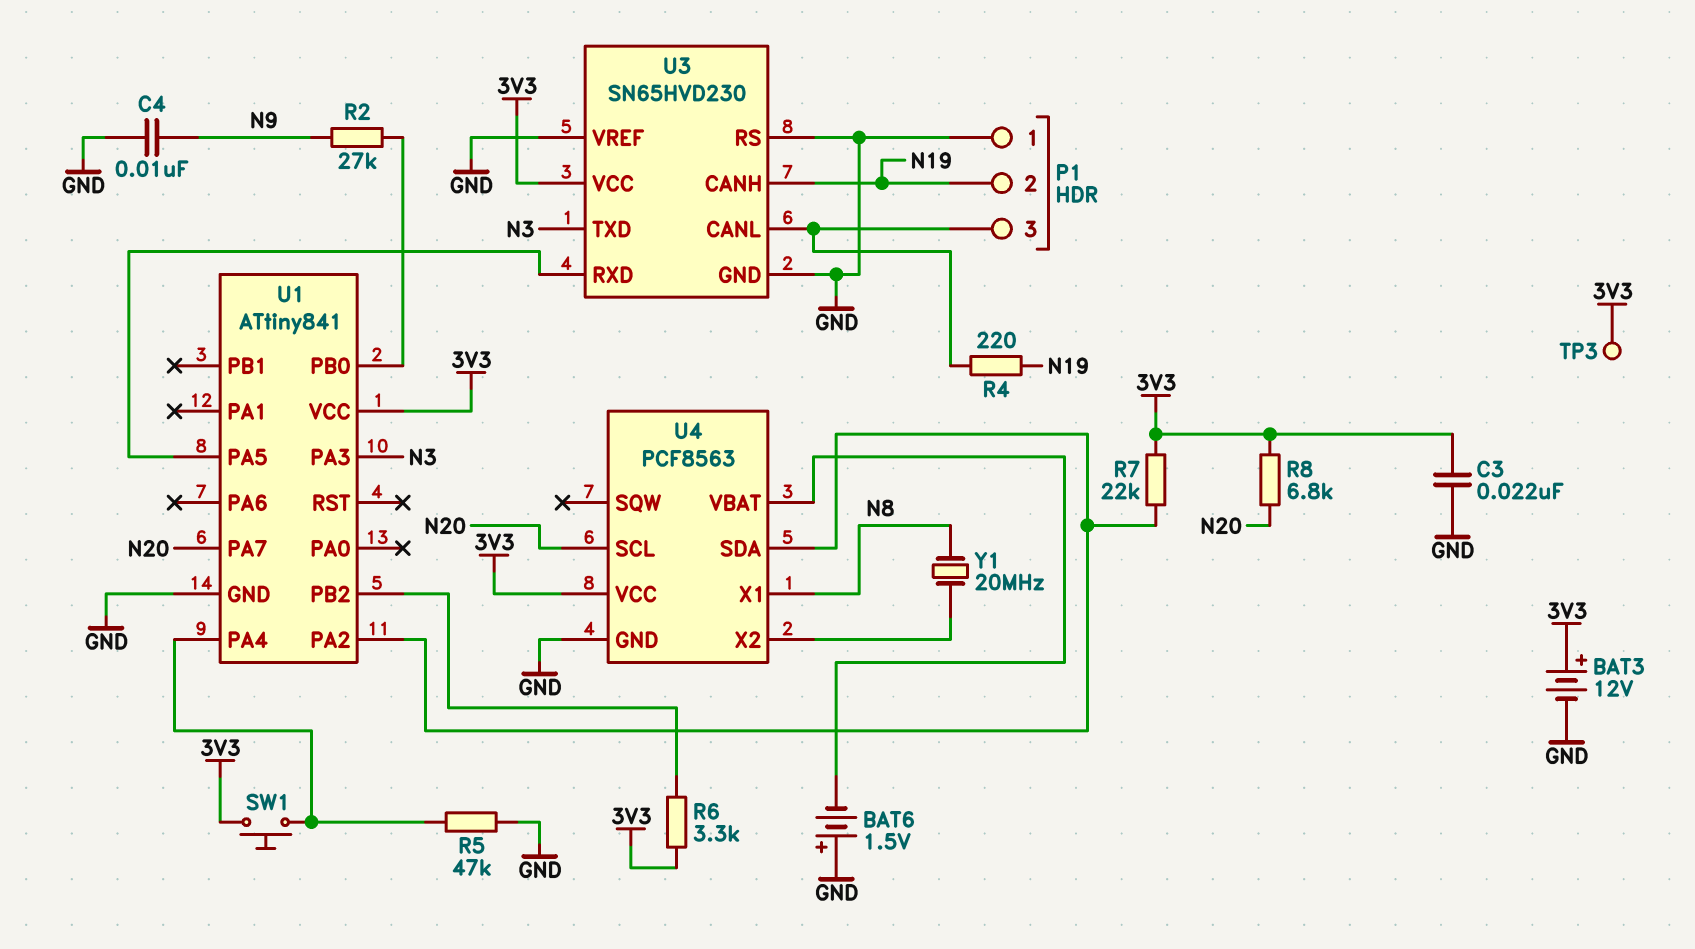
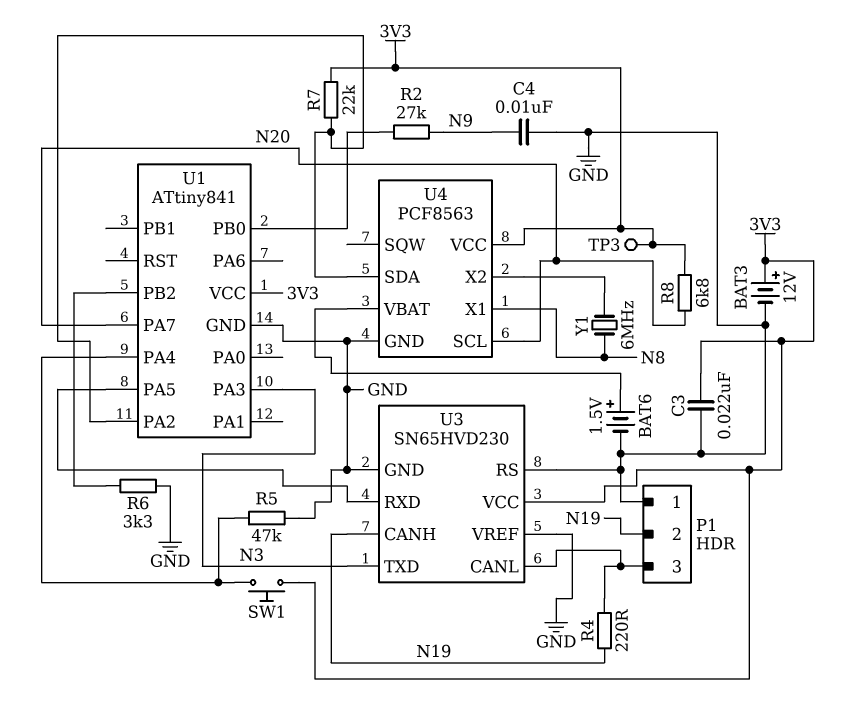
BAT6: 1.5V (plus GND, minus U4/VBAT) -> 1.5V (plus U4/VBAT, minus GND)
R6: 3.3k (3V3, U1/PB2) -> 3.3k (GND, U1/PB2)
Y1: 20MHz (N8, U4/X2) -> 6MHz (N8, U4/X2)

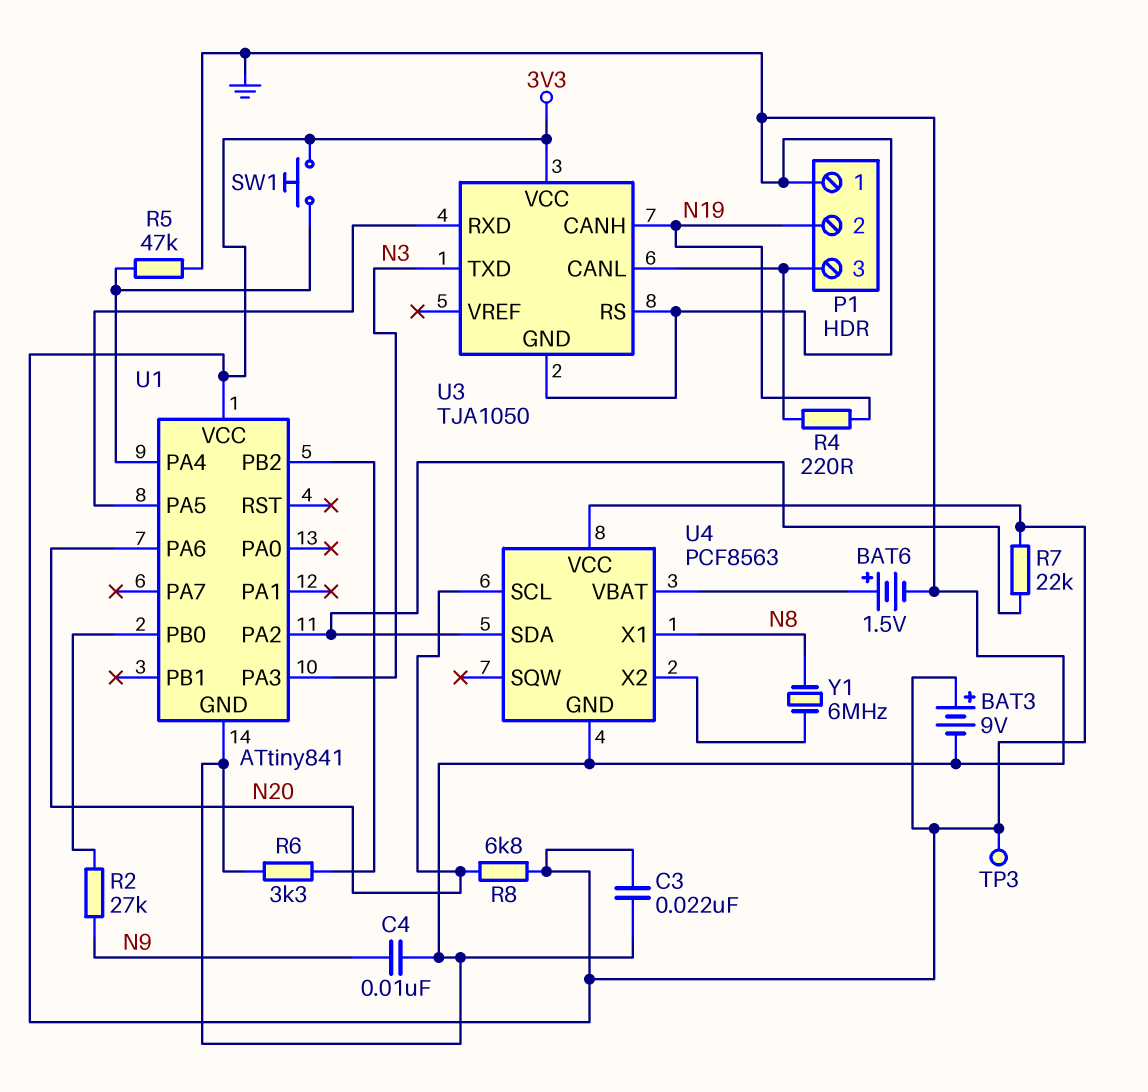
BAT3: 12V (plus 3V3, minus GND) -> 9V (plus 3V3, minus GND)
U1 pin PA6: none -> N20
U1 pin PA7: N20 -> none
U3: SN65HVD230 -> TJA1050
U3 pin VREF: GND -> none

